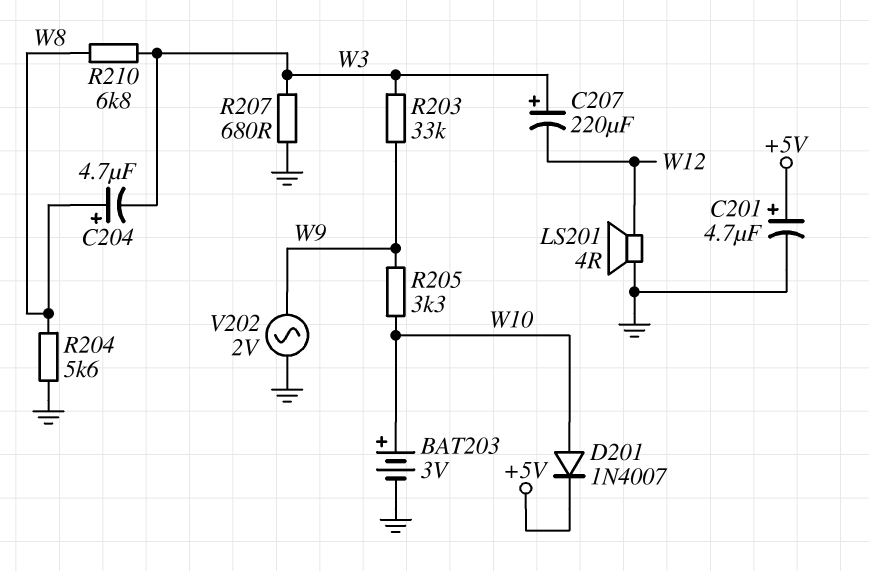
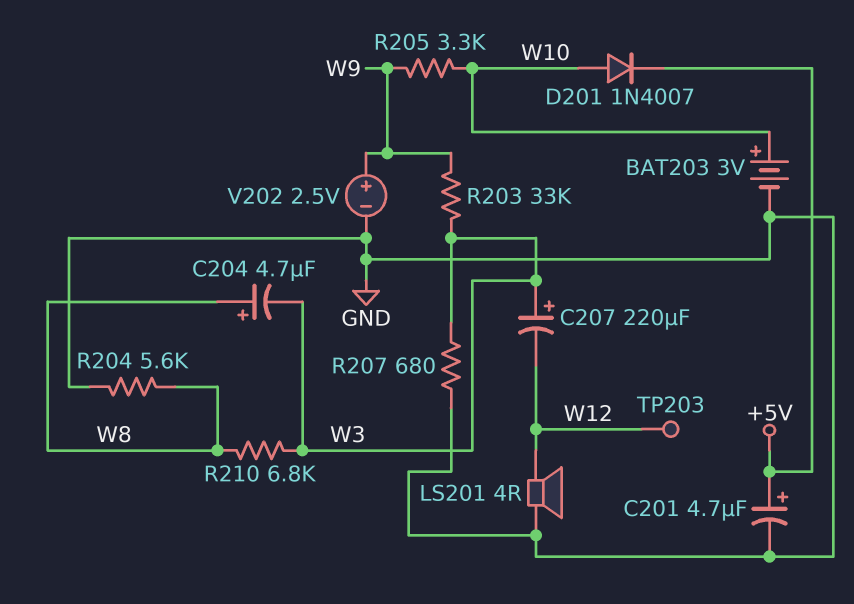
TP203: none -> test point (W12)
V202: AC 2V (GND, W9) -> 2.5V (plus W9, minus GND)

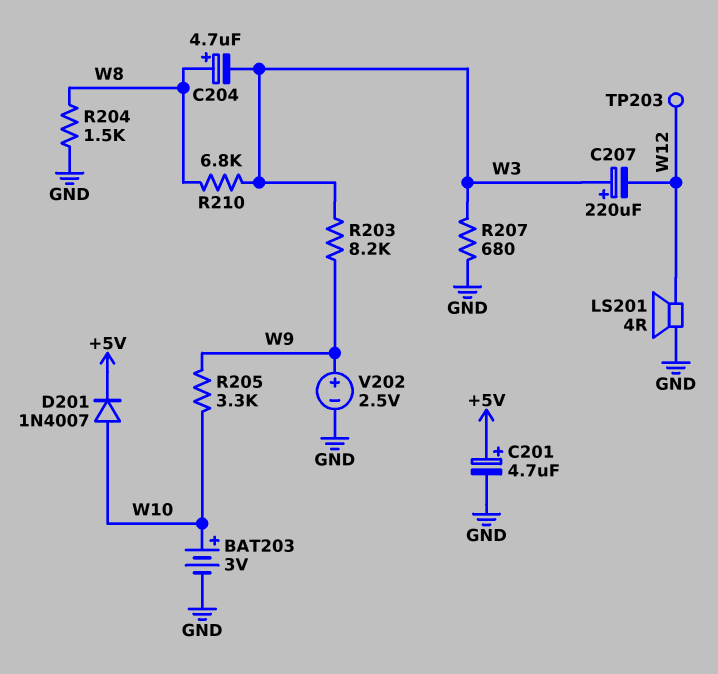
R203: 33k (W3, W9) -> 8.2k (W3, W9)
R204: 5.6k (GND, W8) -> 1.5k (GND, W8)

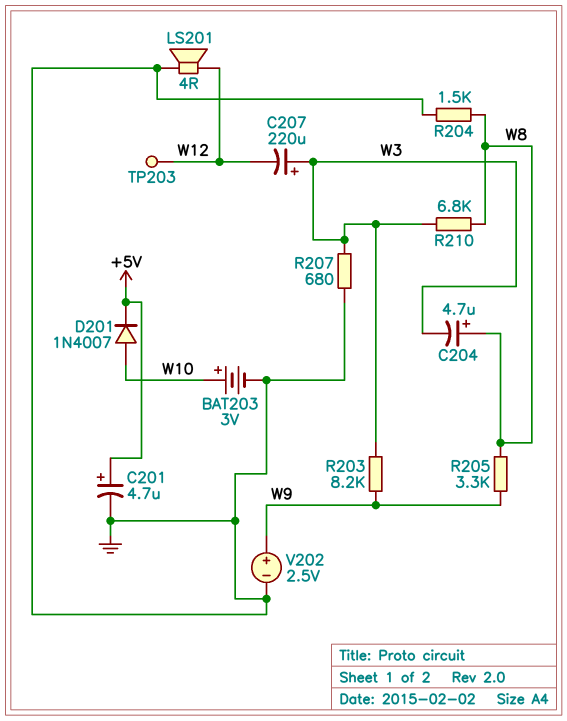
R205: 3.3k (W9, W10) -> 3.3k (W8, W9)

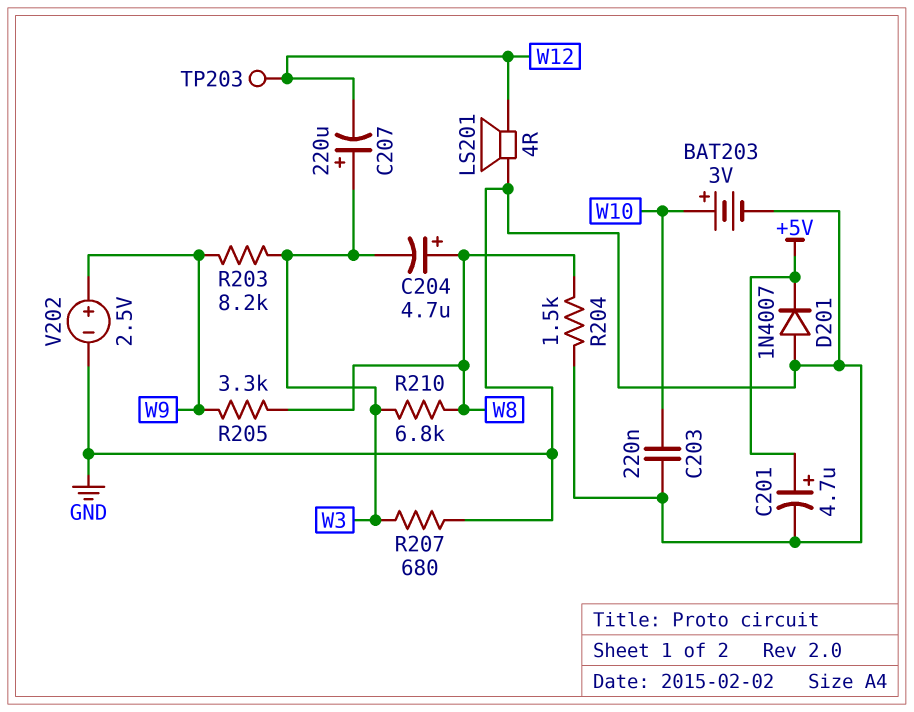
C203: none -> 220nF (GND, W10)
D201: diode 1N4007 (A W10, K +5V) -> diode 1N4007 (A GND, K +5V)

